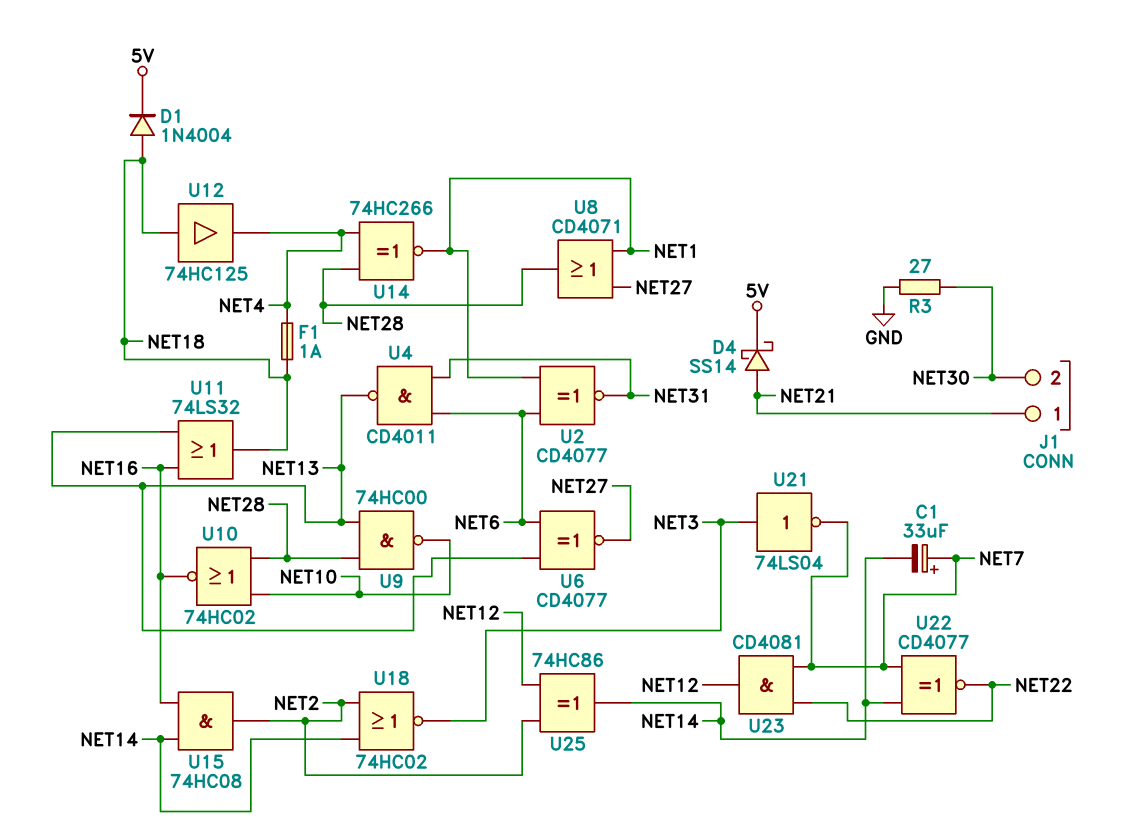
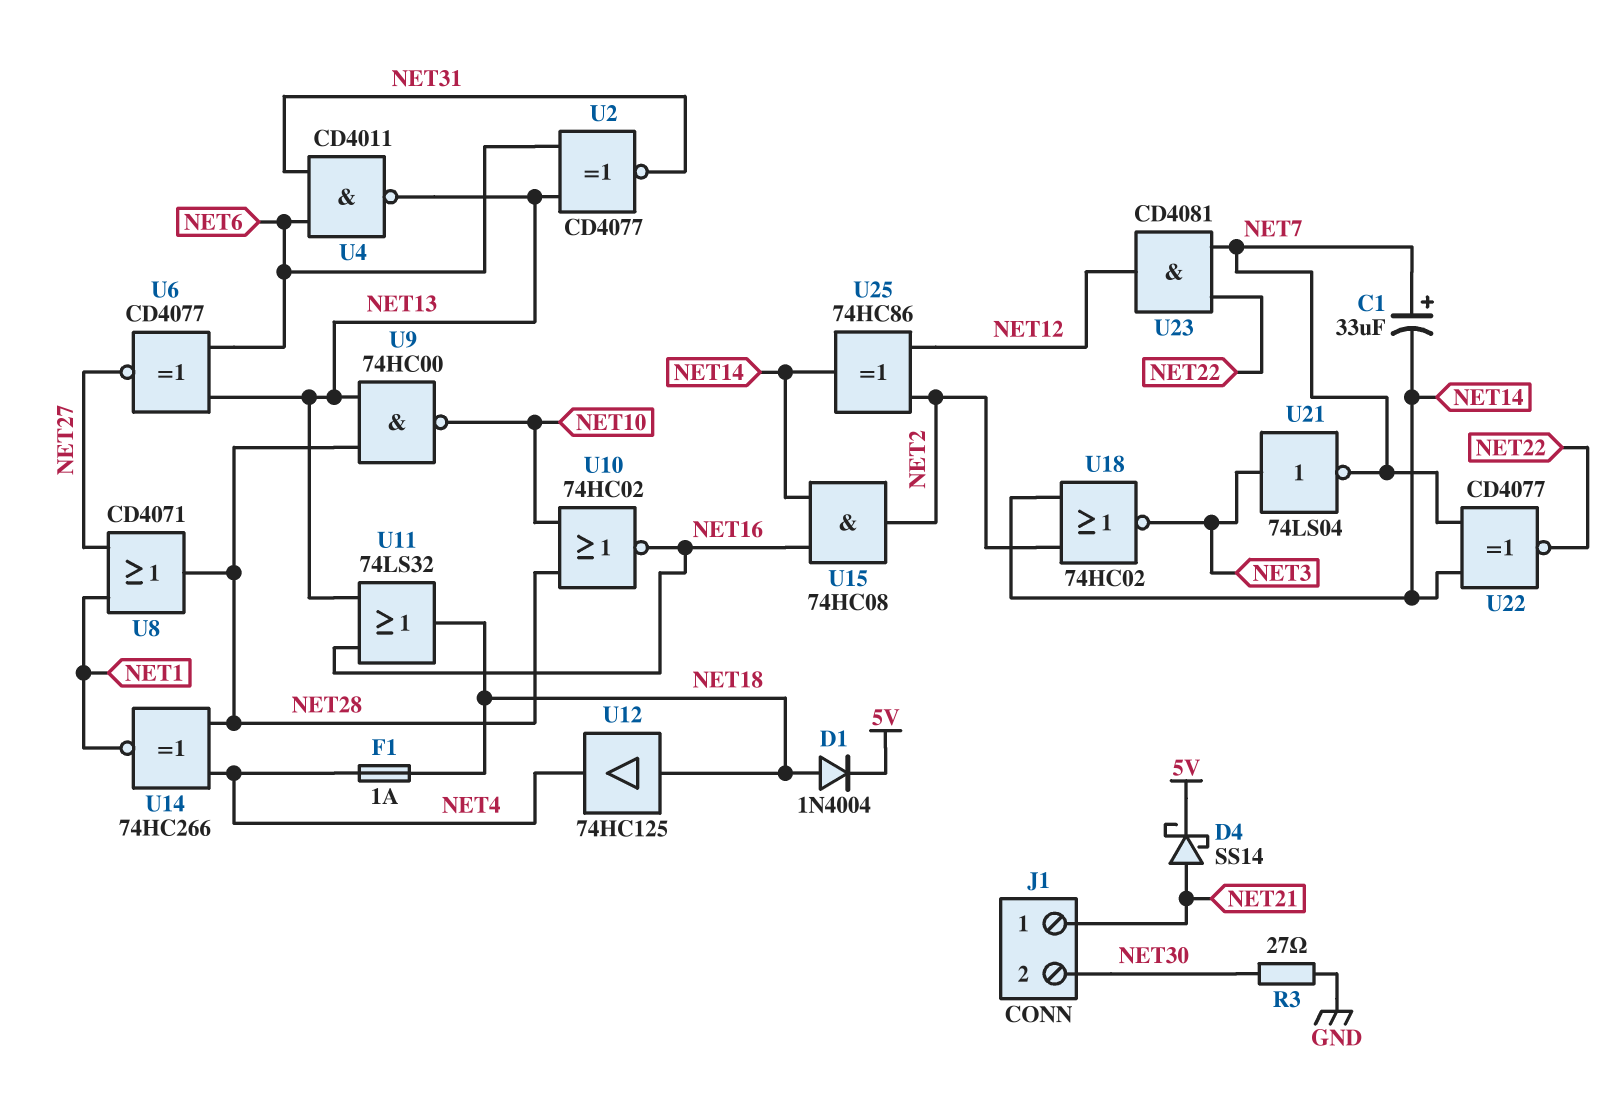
U2: XNOR CD4077 (in NET1, in NET6, out NET31) -> XNOR CD4077 (in NET6, in NET13, out NET31)

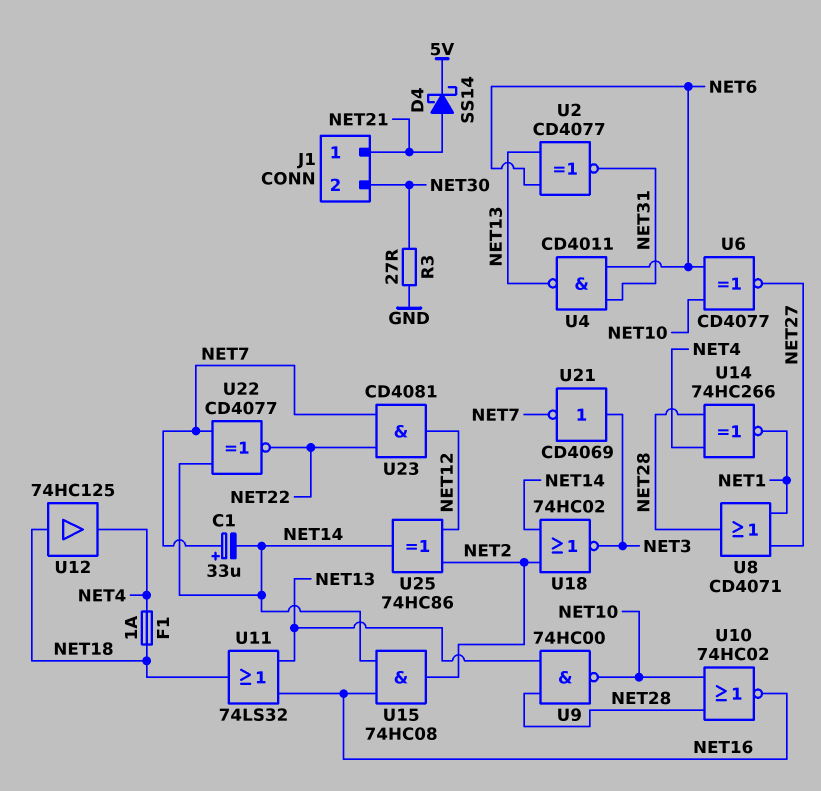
D1: diode 1N4004 (A NET18, K 5V) -> none
U6: XNOR CD4077 (in NET6, in NET13, out NET27) -> XNOR CD4077 (in NET6, in NET10, out NET27)
U21: NOT 74LS04 (in NET3, out NET7) -> NOT CD4069 (in NET3, out NET7)

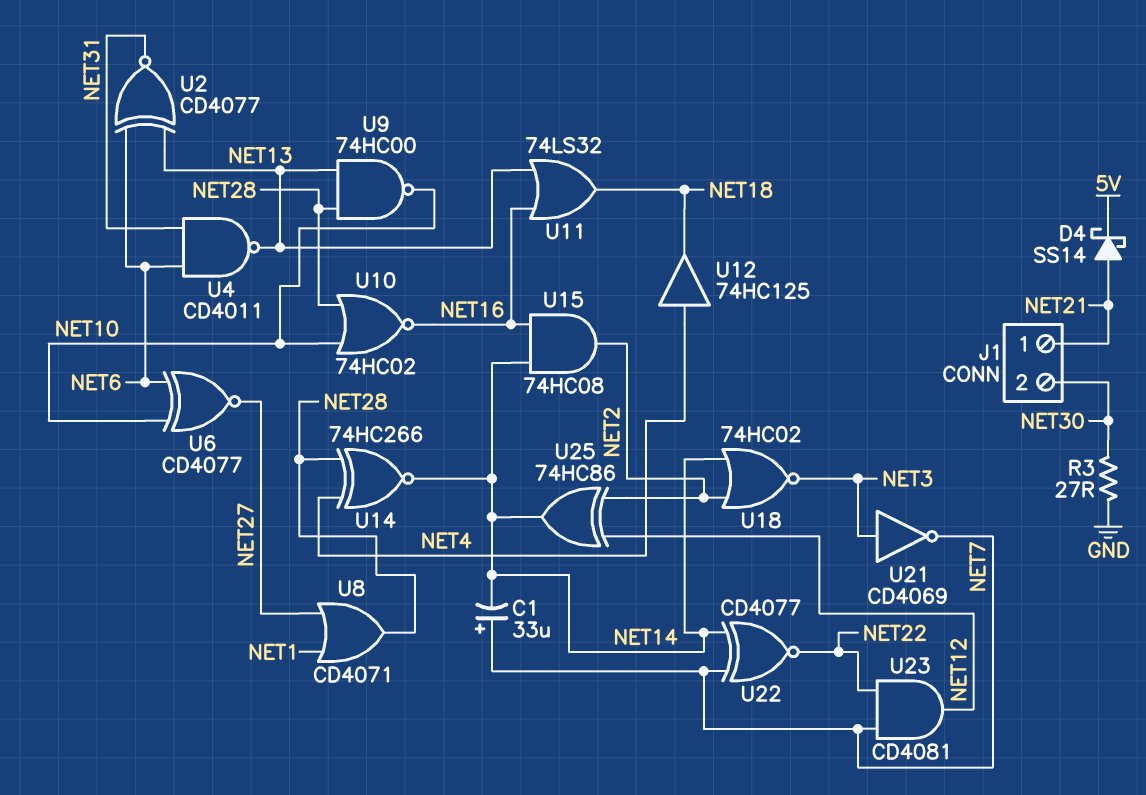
F1: 1A (NET4, NET18) -> none
U12: buffer 74HC125 (in NET18, out NET4) -> buffer 74HC125 (in NET4, out NET18)
U14: XNOR 74HC266 (in NET4, in NET28, out NET1) -> XNOR 74HC266 (in NET4, in NET28, out NET14)

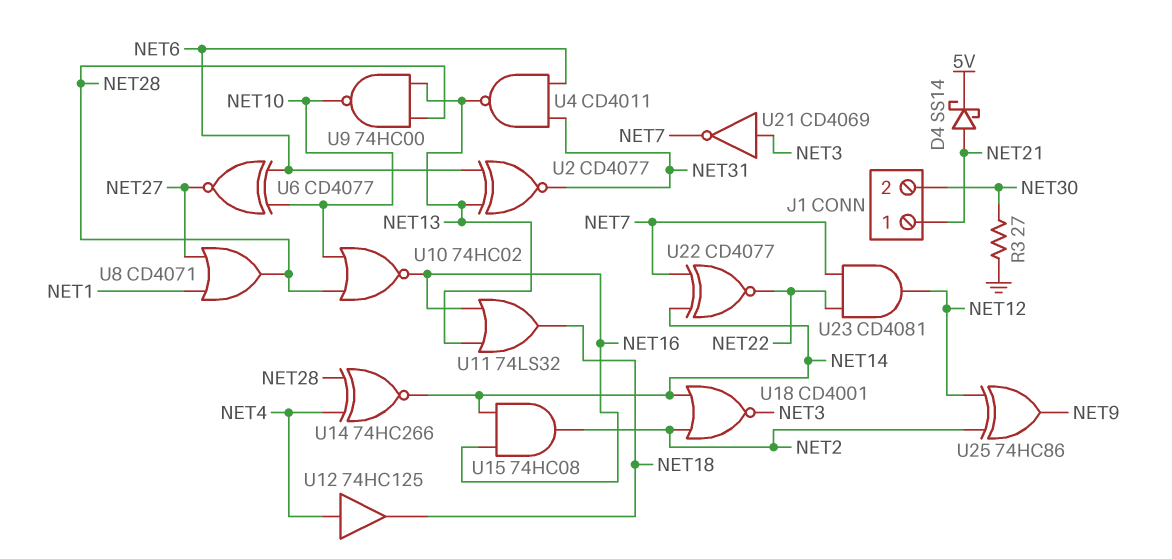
C1: 33uF (plus NET7, minus NET14) -> none
U18: NOR 74HC02 (in NET2, in NET14, out NET3) -> NOR CD4001 (in NET2, in NET14, out NET3)
U25: XOR 74HC86 (in NET2, in NET12, out NET14) -> XOR 74HC86 (in NET2, in NET12, out NET9)

